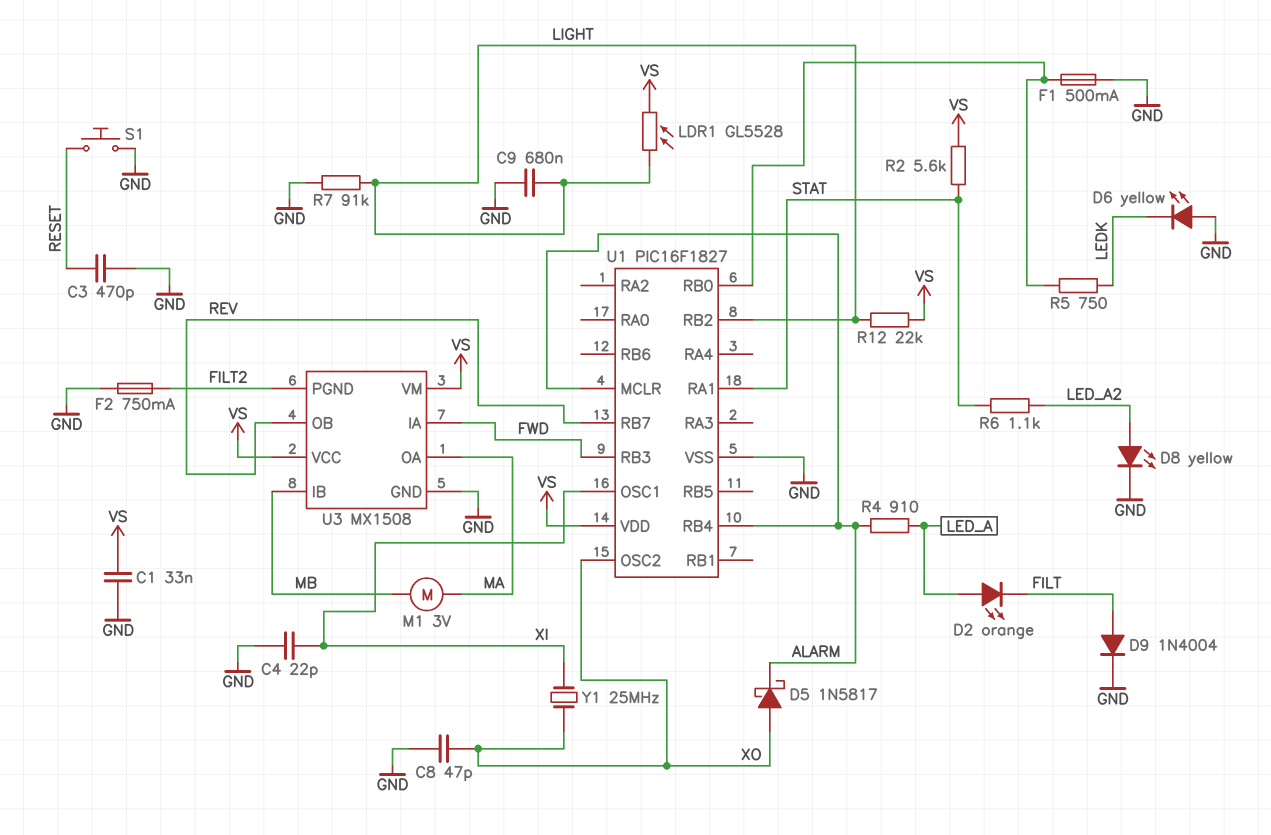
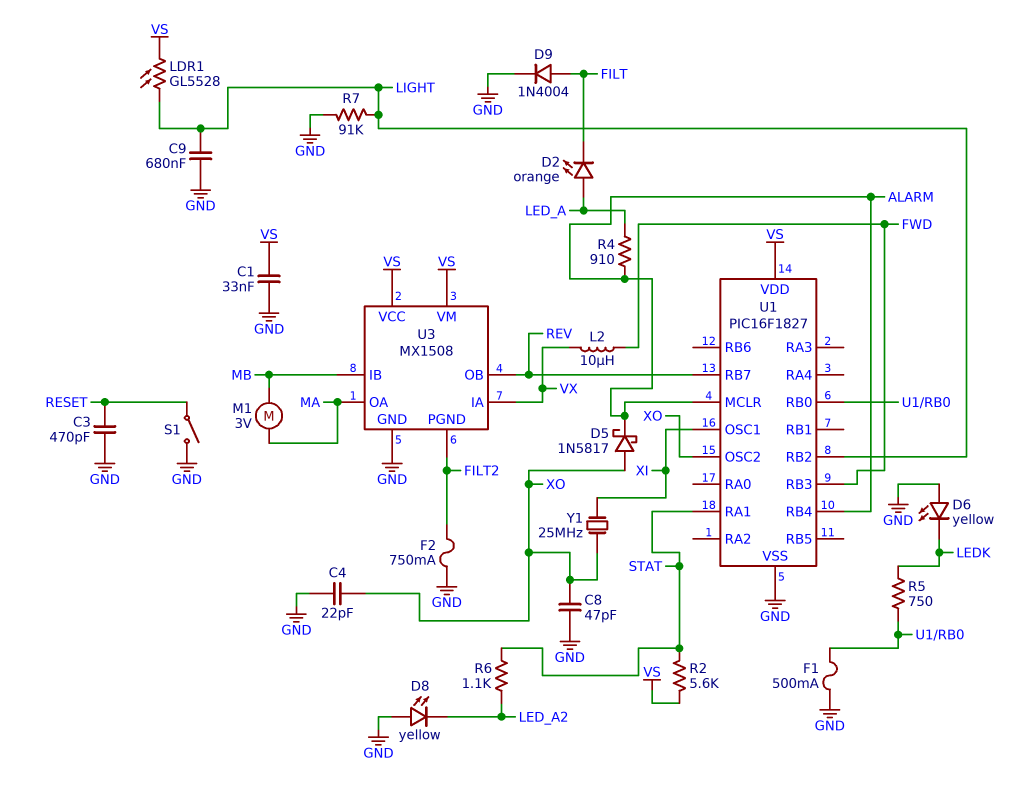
C4: 22pF (GND, XI) -> 22pF (GND, XO)
D8: LED yellow (A LED_A2, K GND) -> LED yellow (A GND, K LED_A2)
L2: none -> 10uH (FWD, VX)
R12: 22k (LIGHT, VS) -> none
S1: button (GND, RESET) -> switch (GND, RESET)
U3 pin IA: FWD -> VX

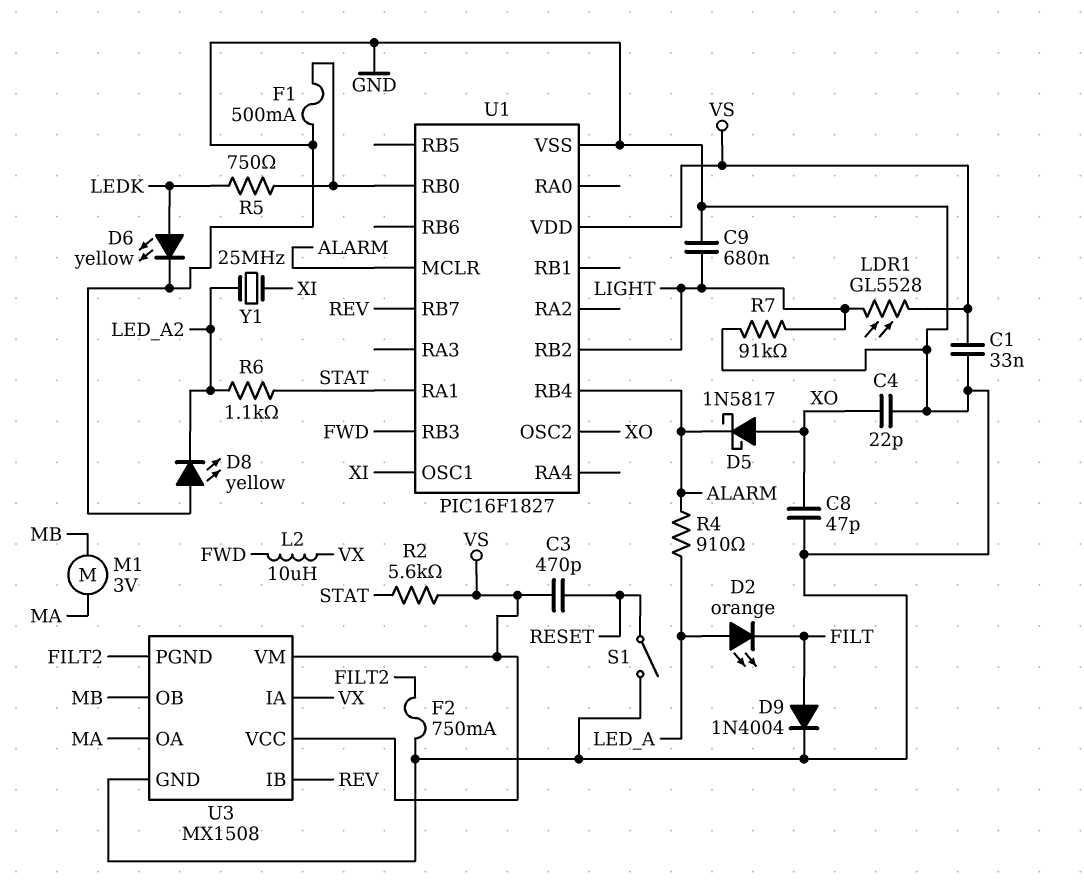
C3: 470pF (GND, RESET) -> 470pF (RESET, VS)
D6: LED yellow (A GND, K LEDK) -> LED yellow (A LEDK, K GND)
U3 pin IB: MB -> REV
U3 pin OB: REV -> MB
Y1: 25MHz (XI, XO) -> 25MHz (LED_A2, XI)

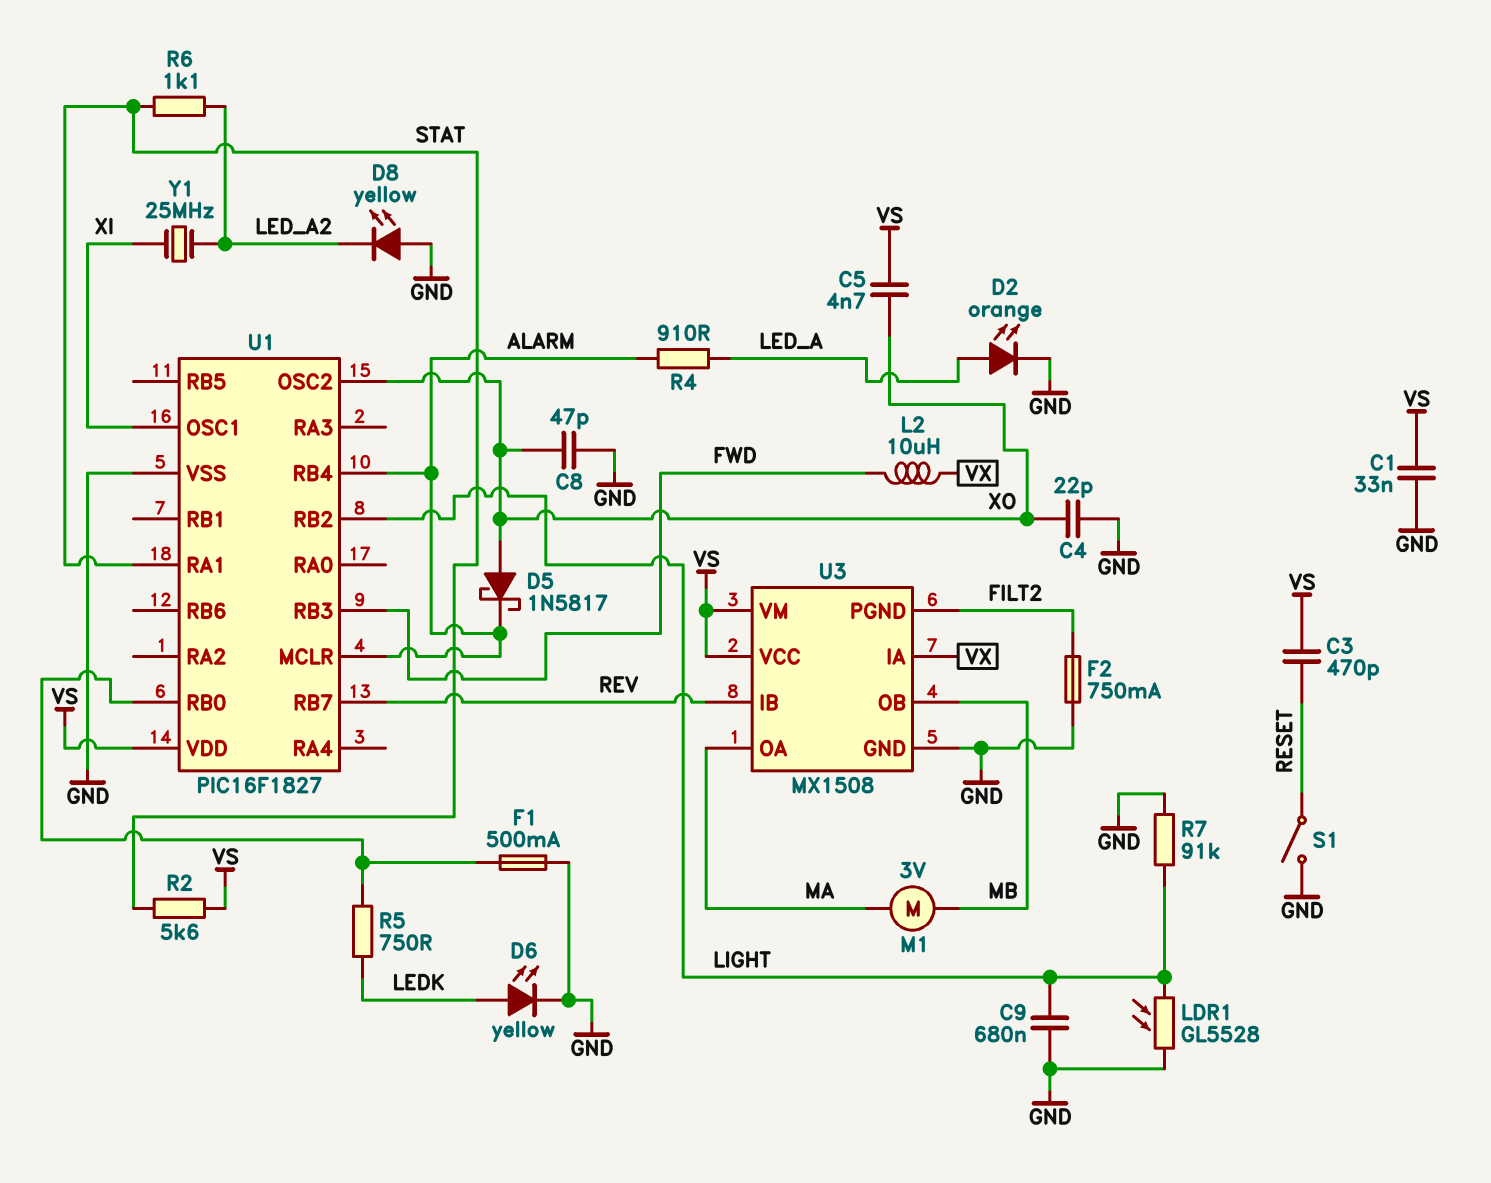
C5: none -> 4.7nF (VS, XO)
D2: LED orange (A LED_A, K FILT) -> LED orange (A LED_A, K GND)
D9: diode 1N4004 (A FILT, K GND) -> none
LDR1: GL5528 (LIGHT, VS) -> GL5528 (GND, LIGHT)

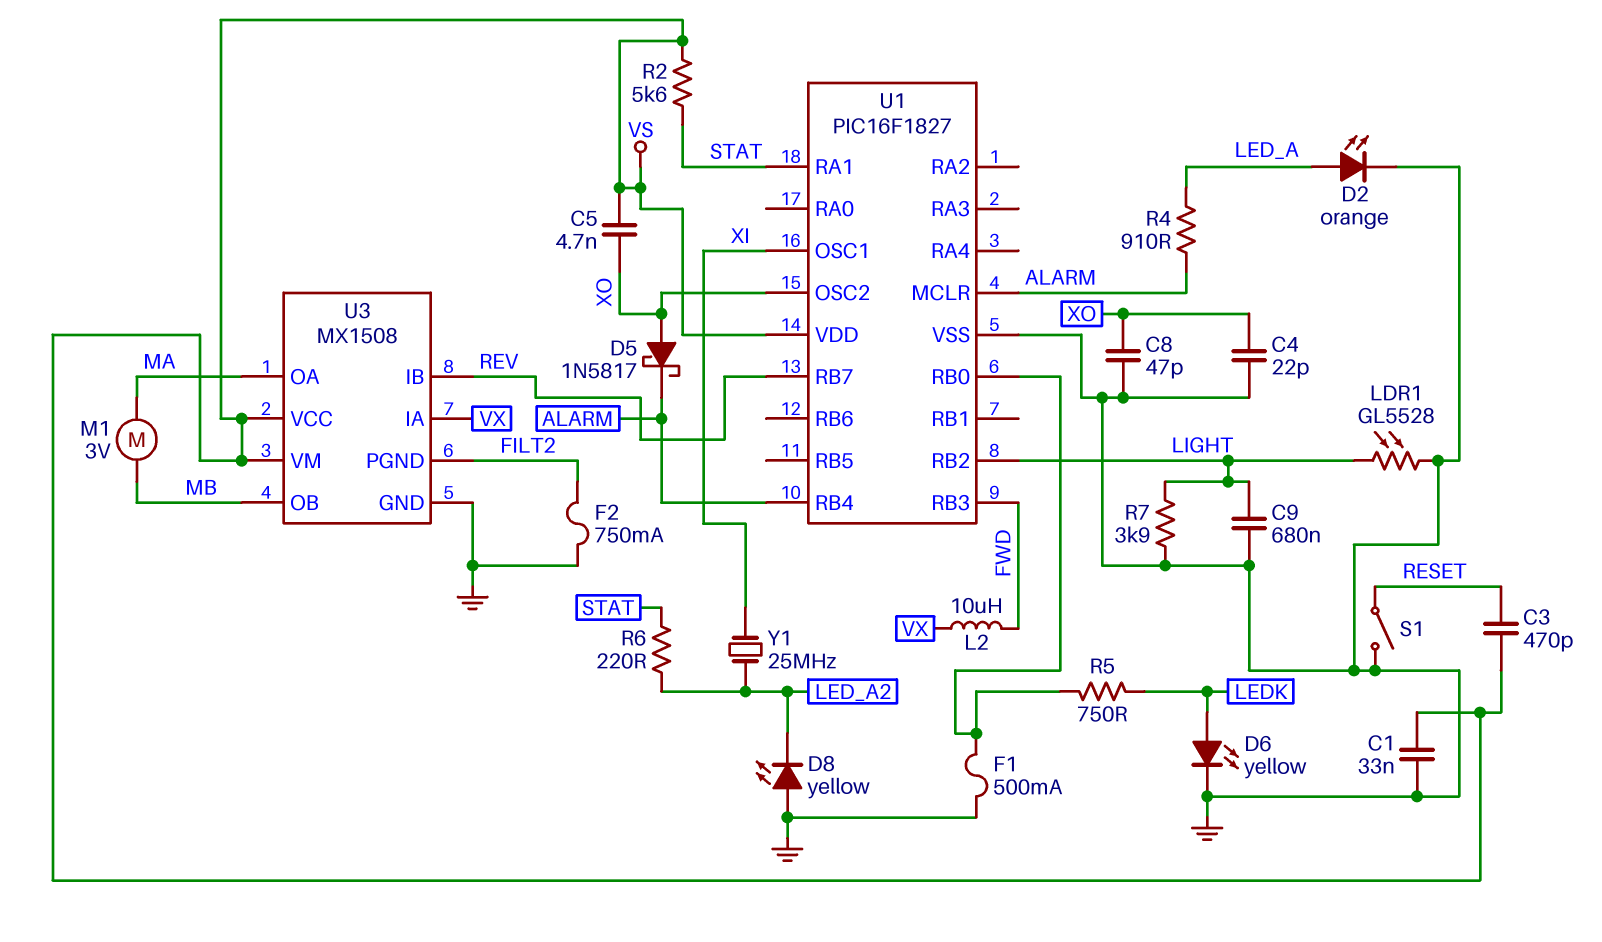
R6: 1.1k (LED_A2, STAT) -> 220 (LED_A2, STAT)
R7: 91k (GND, LIGHT) -> 3.9k (GND, LIGHT)

